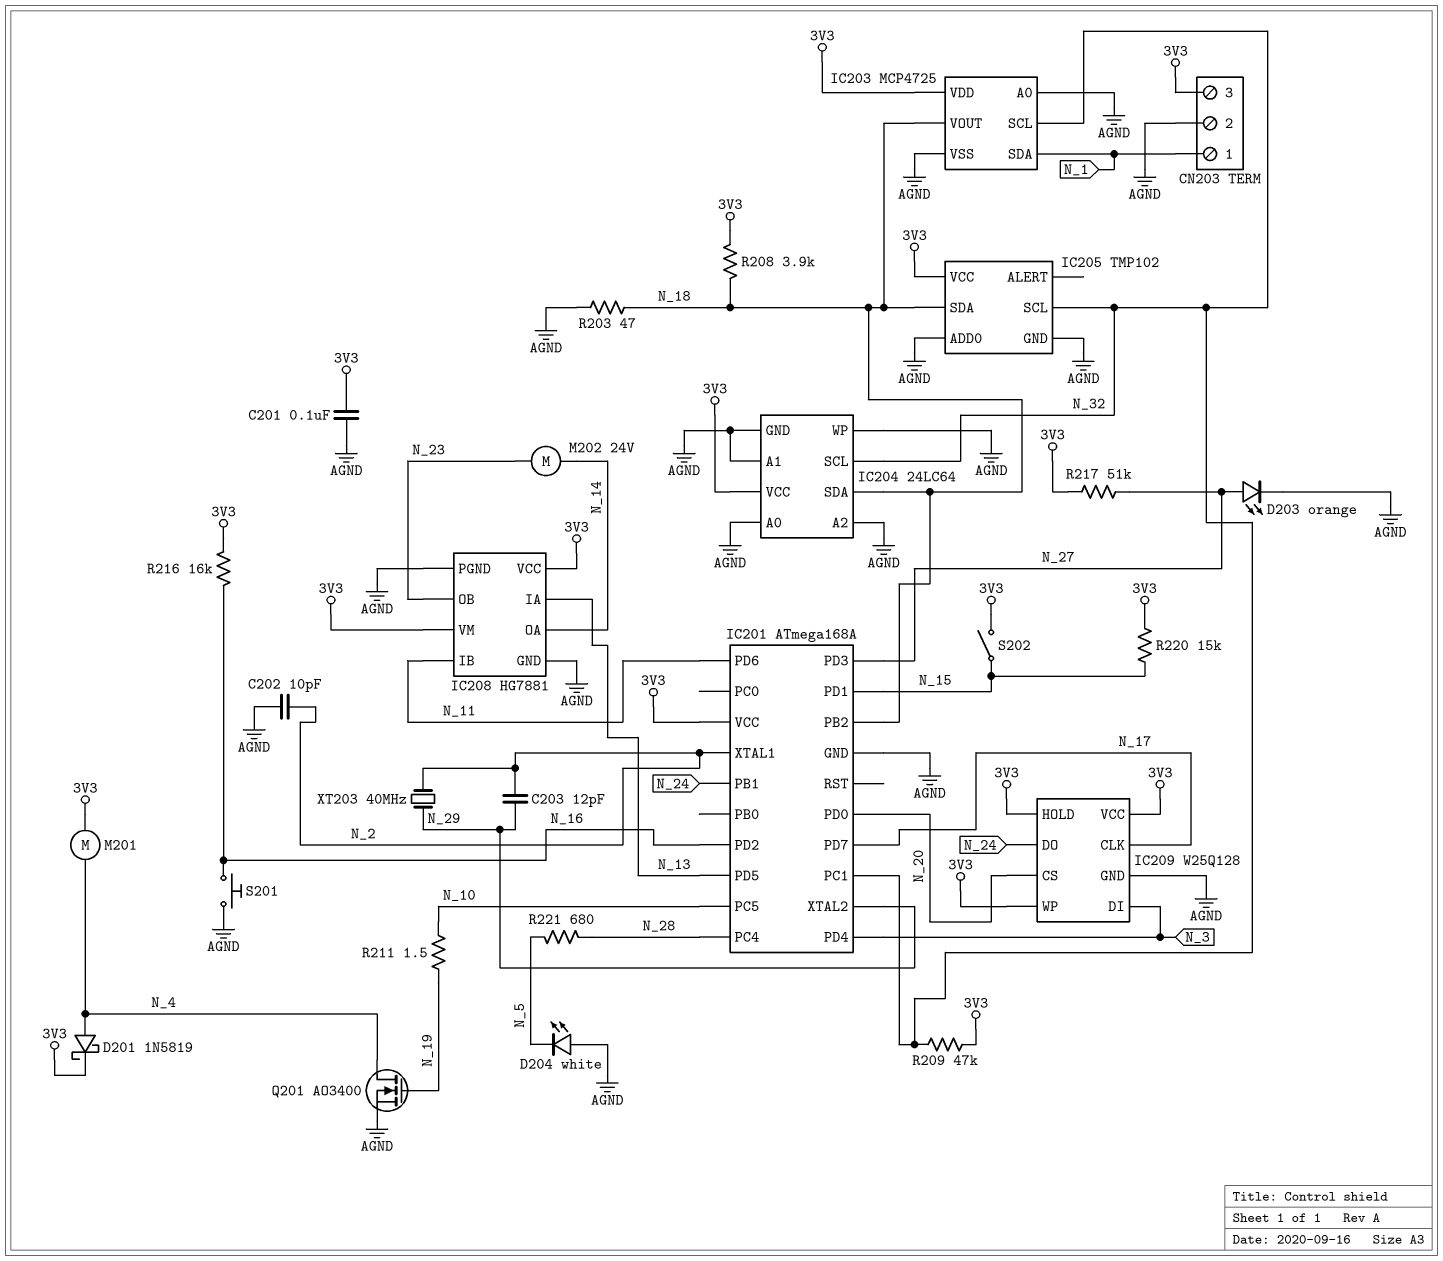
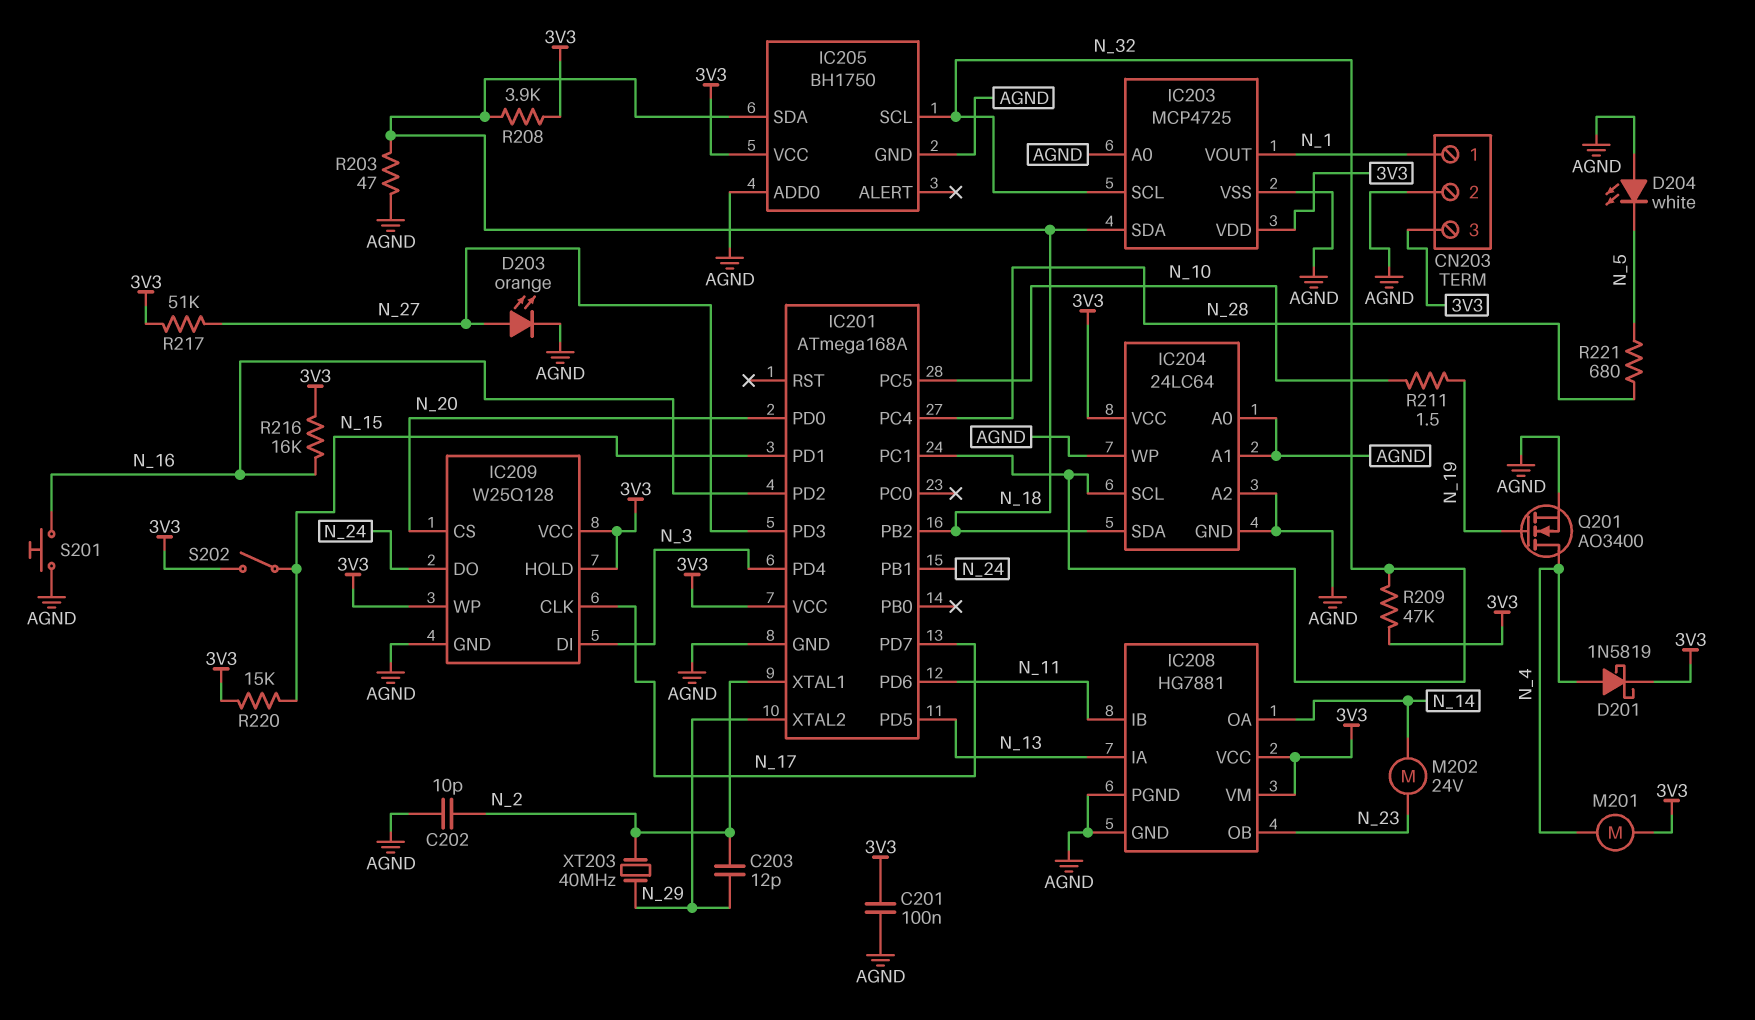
IC203 pin SDA: N_1 -> N_18
IC203 pin VOUT: N_18 -> N_1
IC205: TMP102 -> BH1750

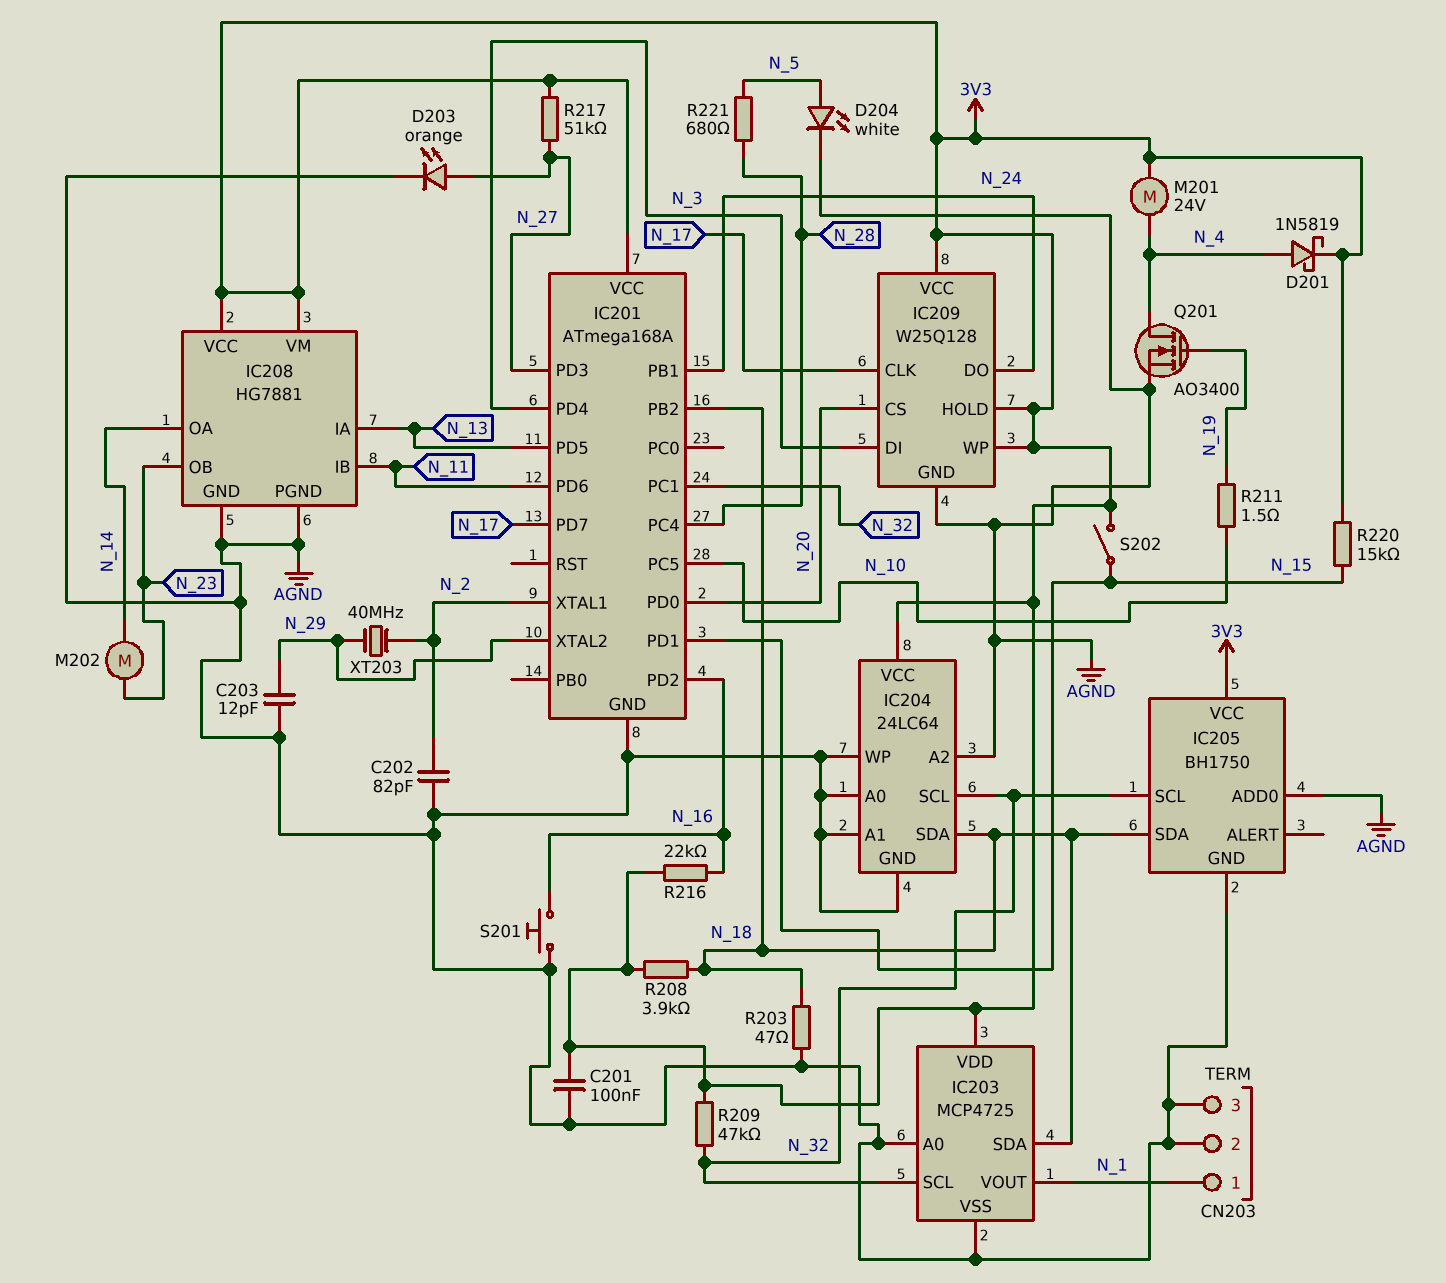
C202: 10pF (AGND, N_2) -> 82pF (AGND, N_2)
C203: 12pF (N_2, N_29) -> 12pF (AGND, N_29)
CN203 pin 3: 3V3 -> AGND
D204: LED white (A AGND, K N_5) -> LED white (A N_5, K AGND)
M201: motor (3V3, N_4) -> motor 24V (3V3, N_4)
M202: motor 24V (N_14, N_23) -> motor (N_14, N_23)
R216: 16k (3V3, N_16) -> 22k (3V3, N_16)

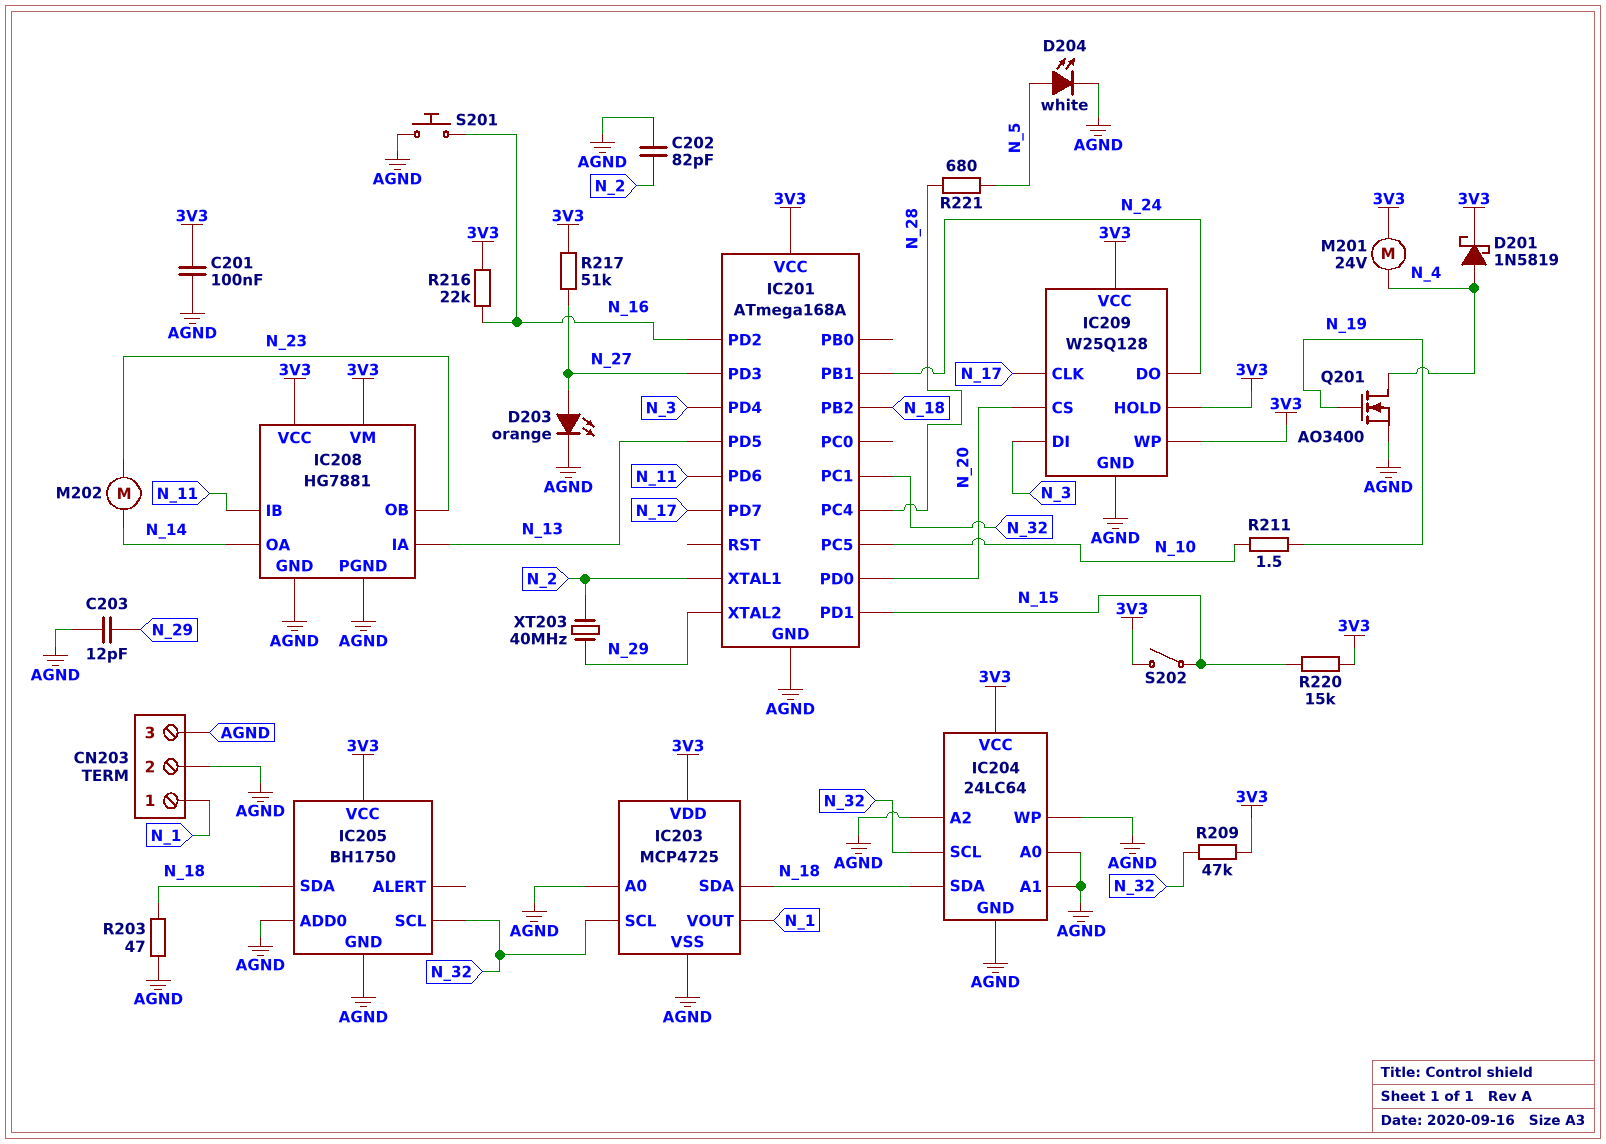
R208: 3.9k (3V3, N_18) -> none

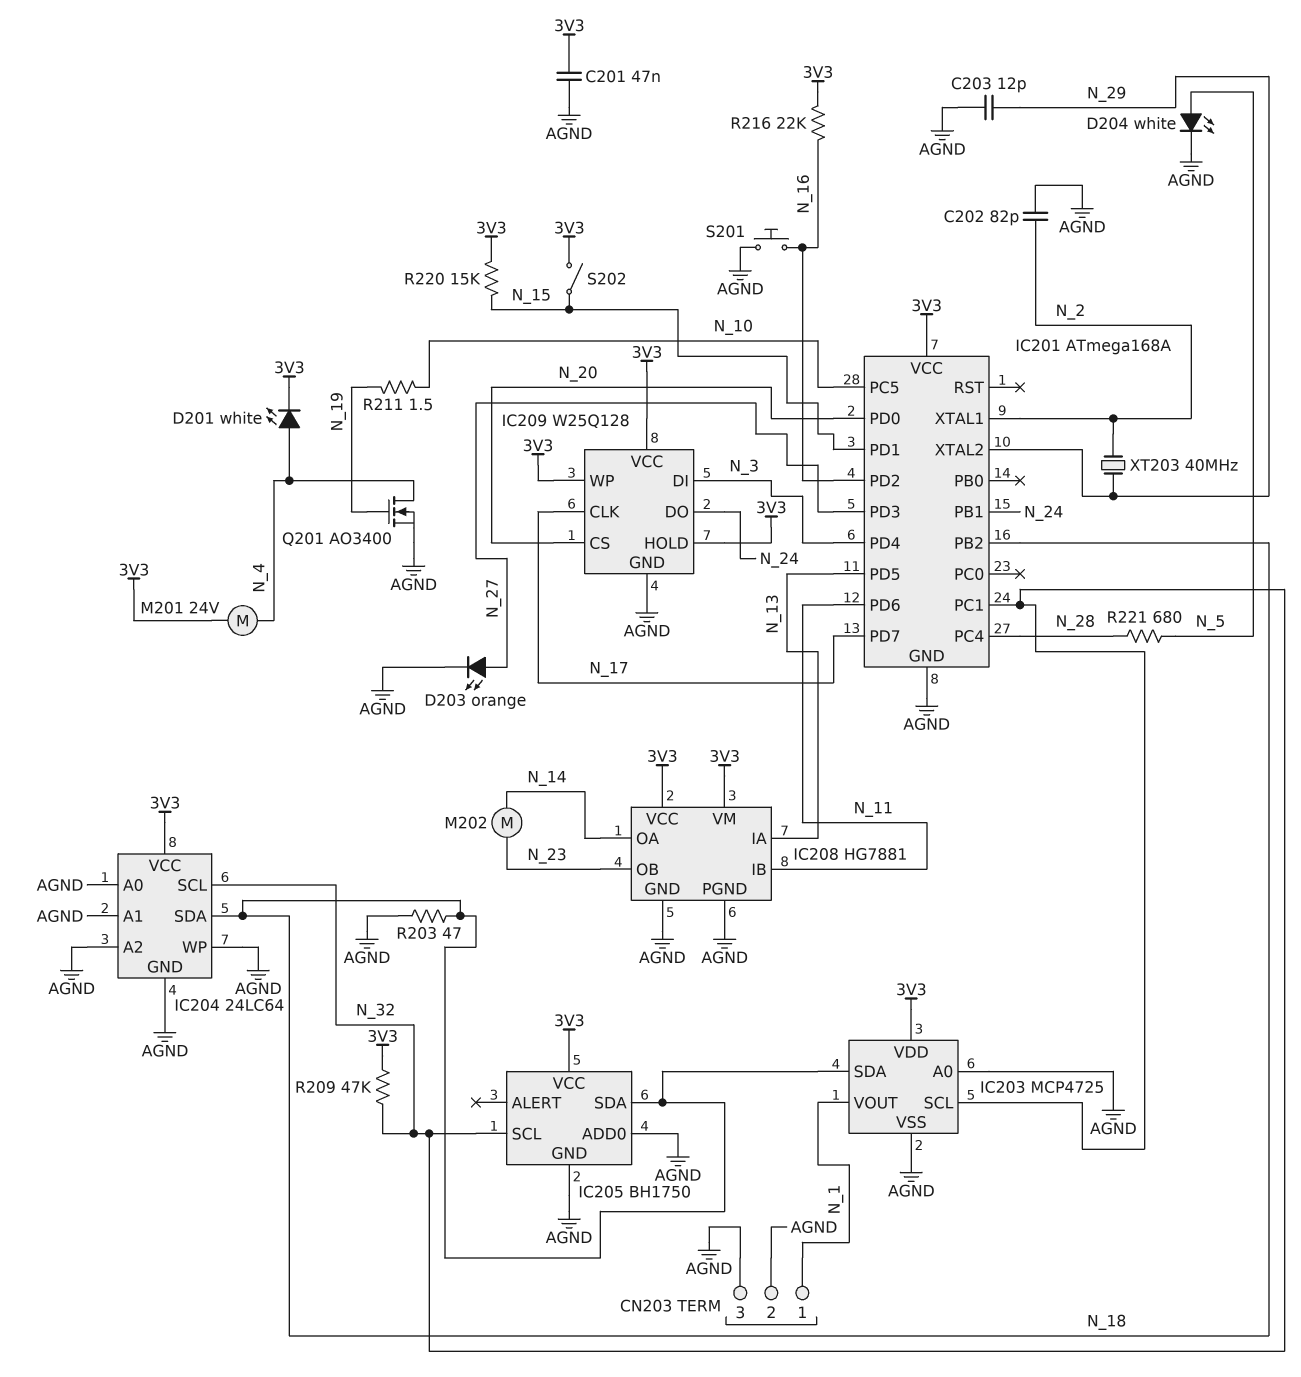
C201: 100nF (3V3, AGND) -> 47nF (3V3, AGND)
D201: schottky 1N5819 (A N_4, K 3V3) -> LED white (A N_4, K 3V3)
R217: 51k (3V3, N_27) -> none

